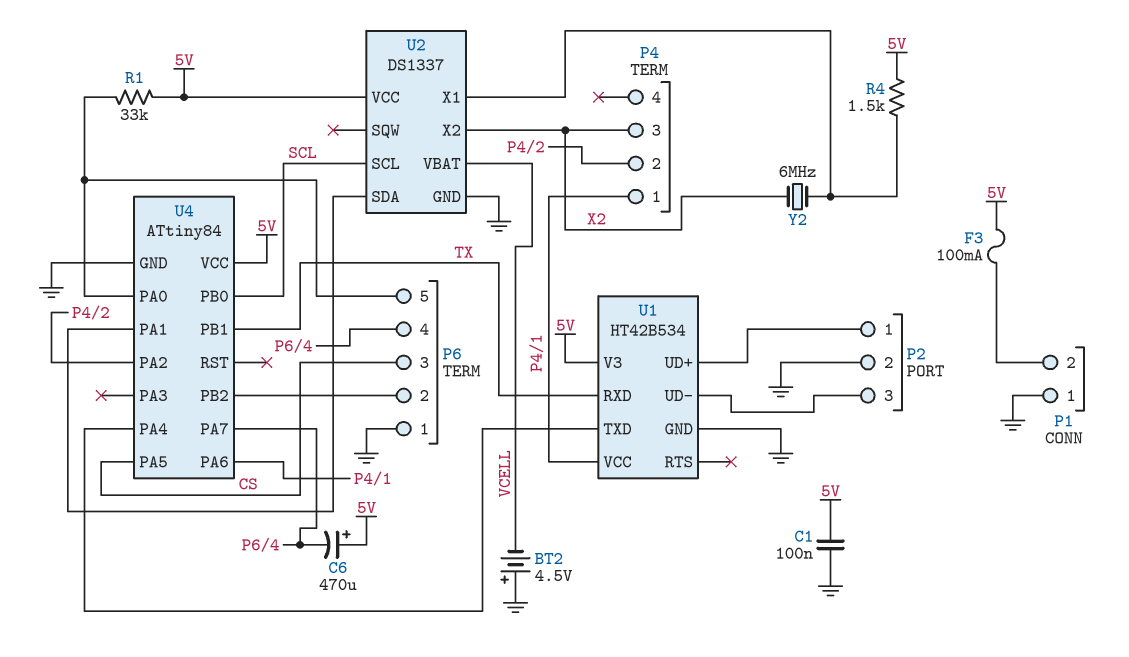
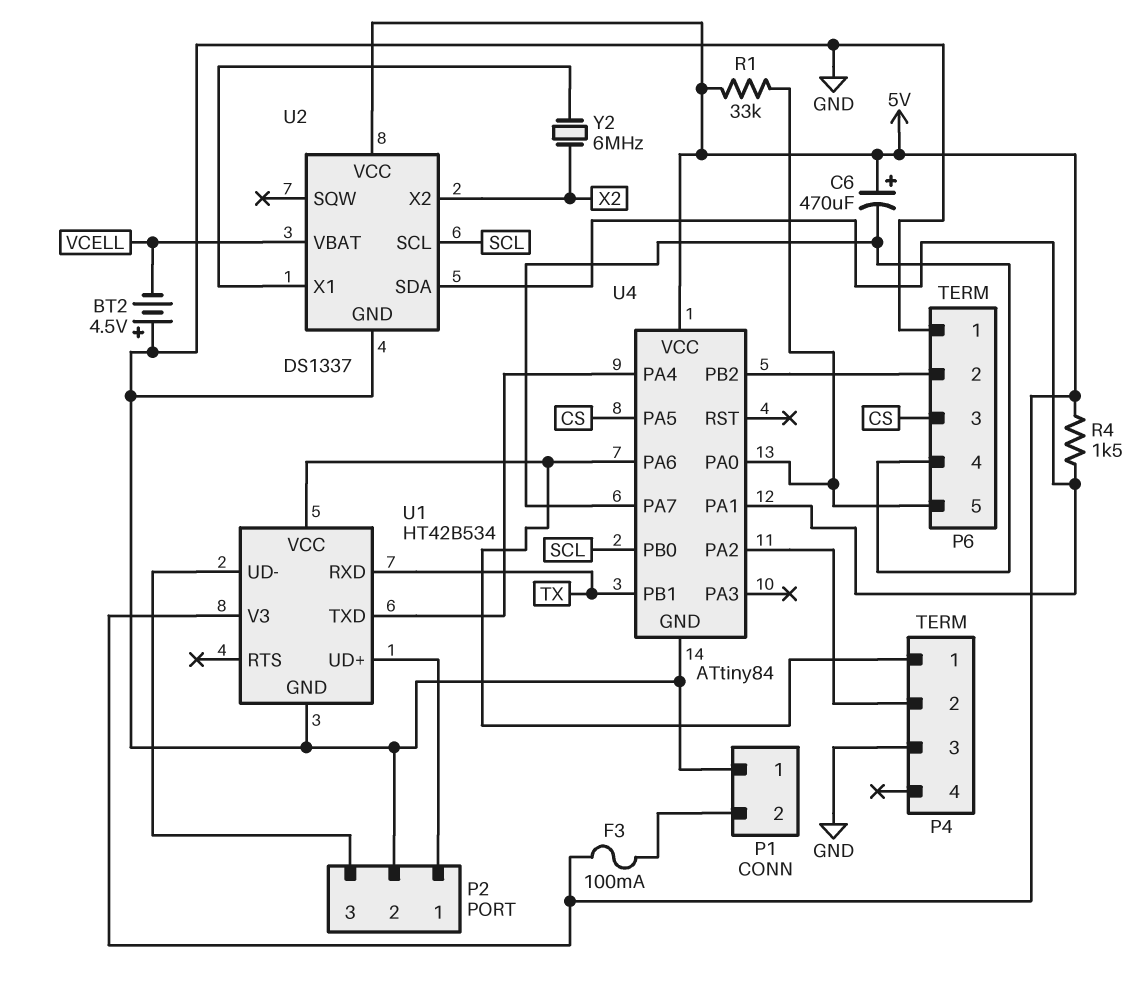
C1: 100nF (5V, GND) -> none
P4 pin 3: X2 -> GND
R4: 1.5k (5V, U2/X1) -> 1.5k (5V, U2/SDA)

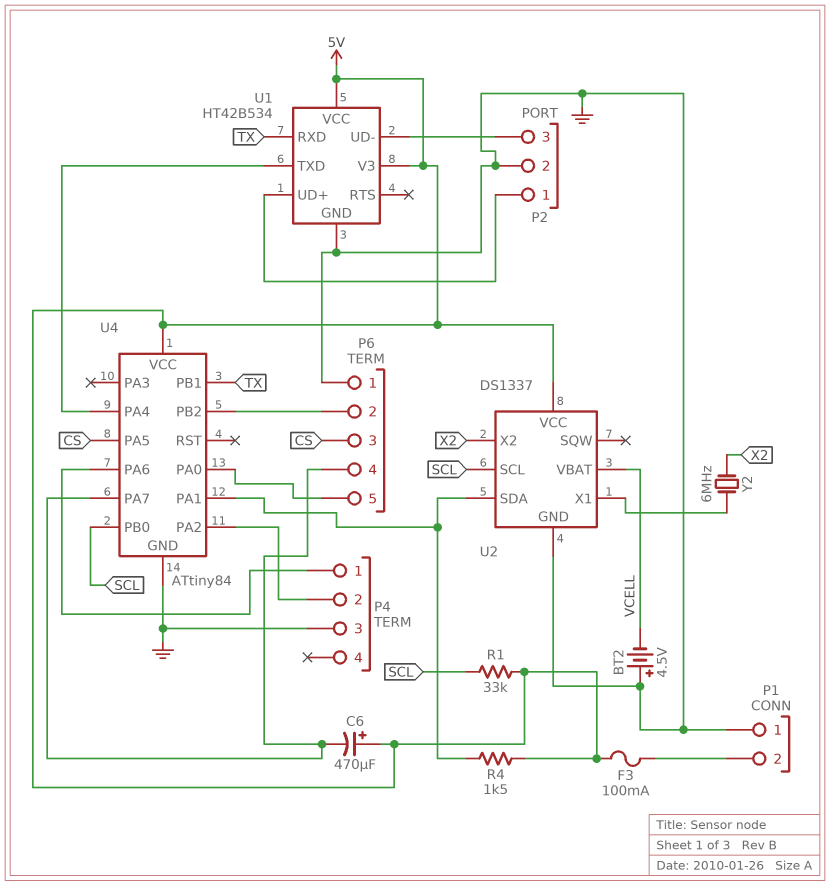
R1: 33k (5V, P6/5) -> 33k (5V, SCL)
U1 pin VCC: P4/1 -> 5V

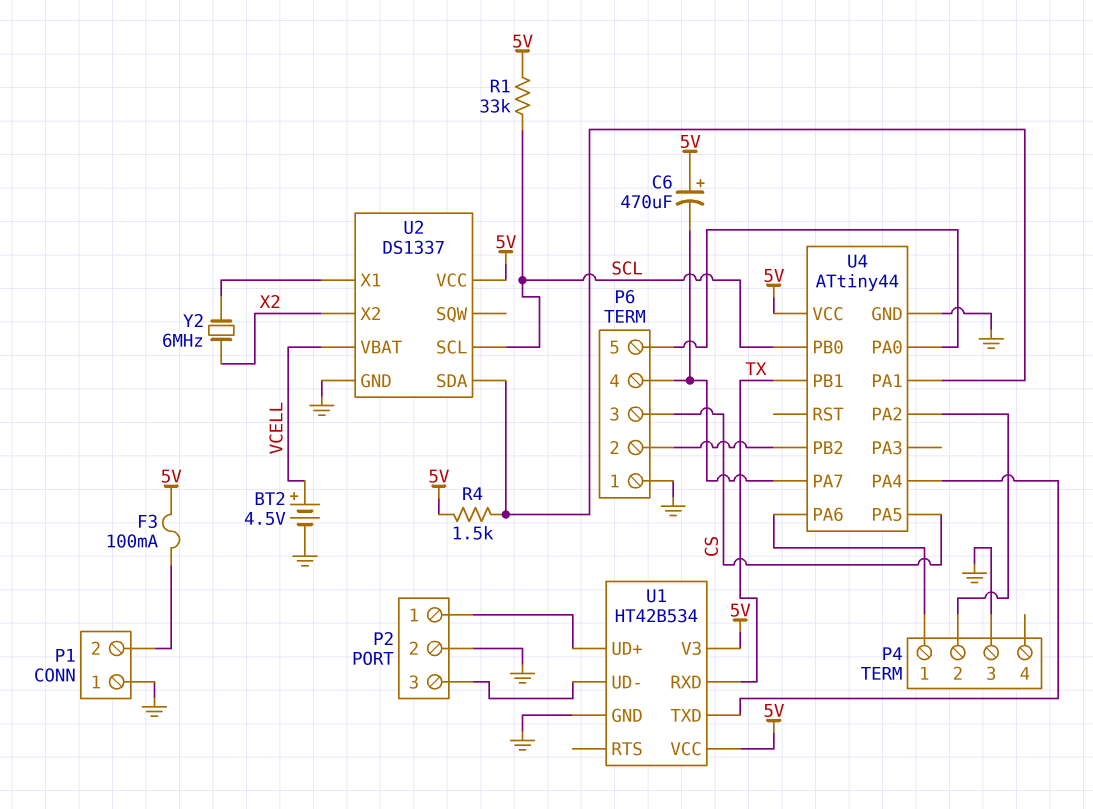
BT2: 4.5V (plus GND, minus VCELL) -> 4.5V (plus VCELL, minus GND)
U4: ATtiny84 -> ATtiny44

